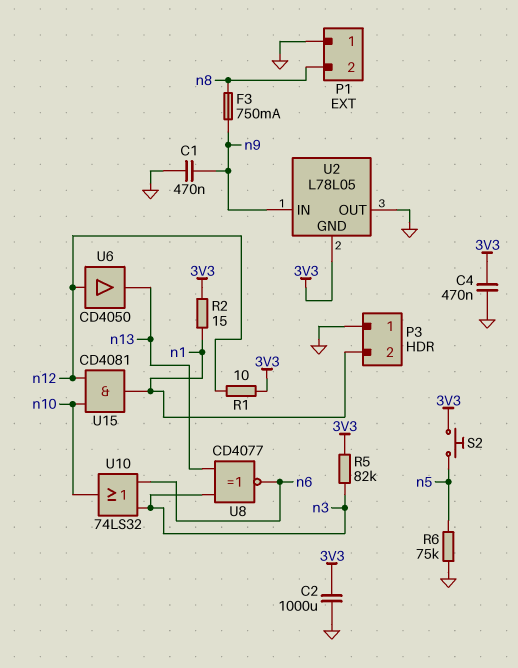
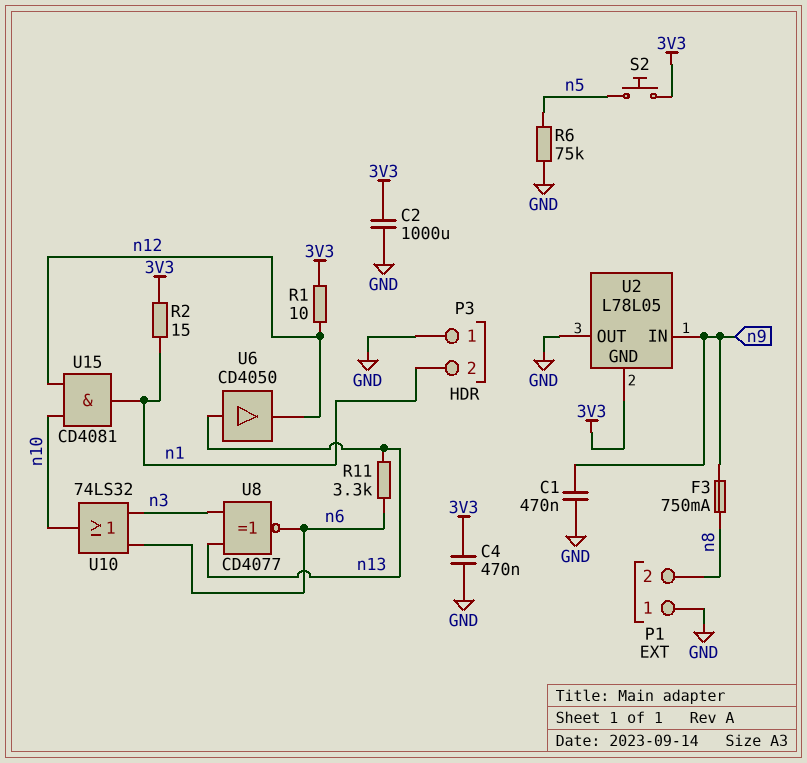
R5: 82k (3V3, n3) -> none
R11: none -> 3.3k (n6, n13)
U6: buffer CD4050 (in n12, out n13) -> buffer CD4050 (in n13, out n12)

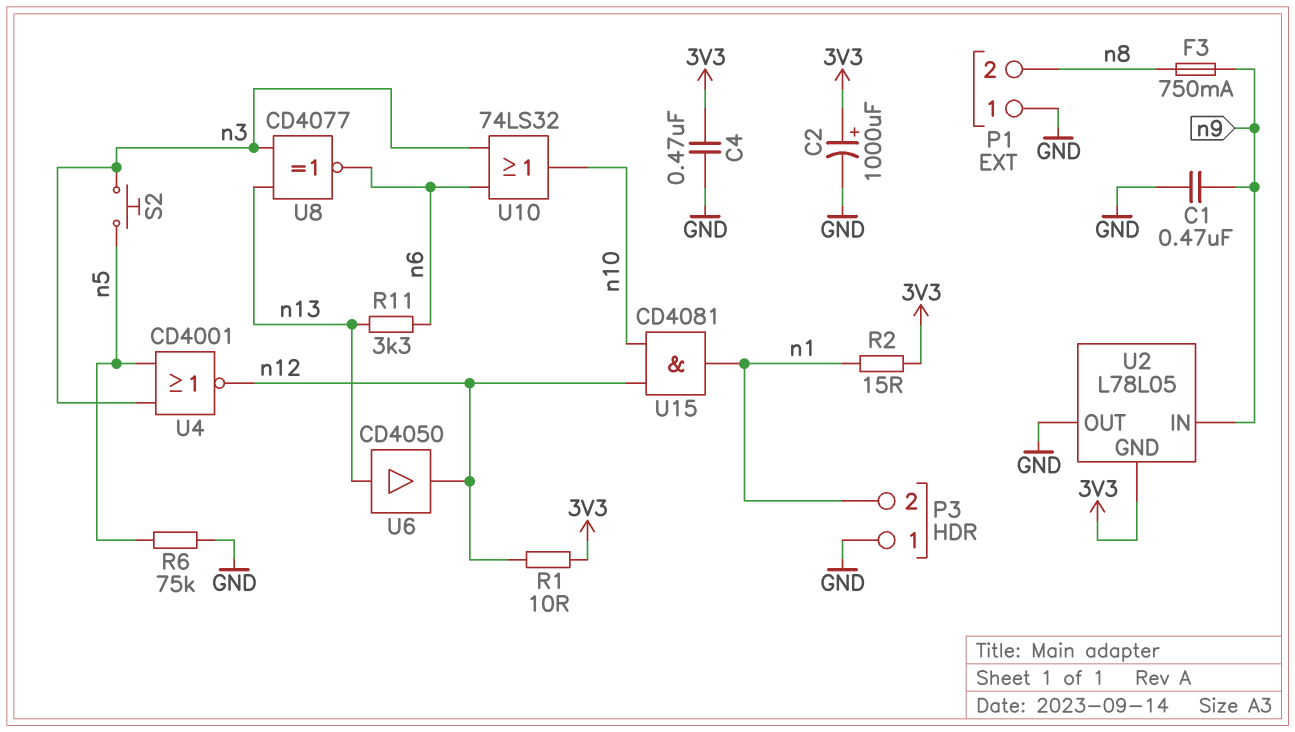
C2: 1000uF (3V3, GND) -> 1000uF (plus 3V3, minus GND)
S2: button (3V3, n5) -> button (n3, n5)
U4: none -> NOR CD4001 (in n3, in n5, out n12)

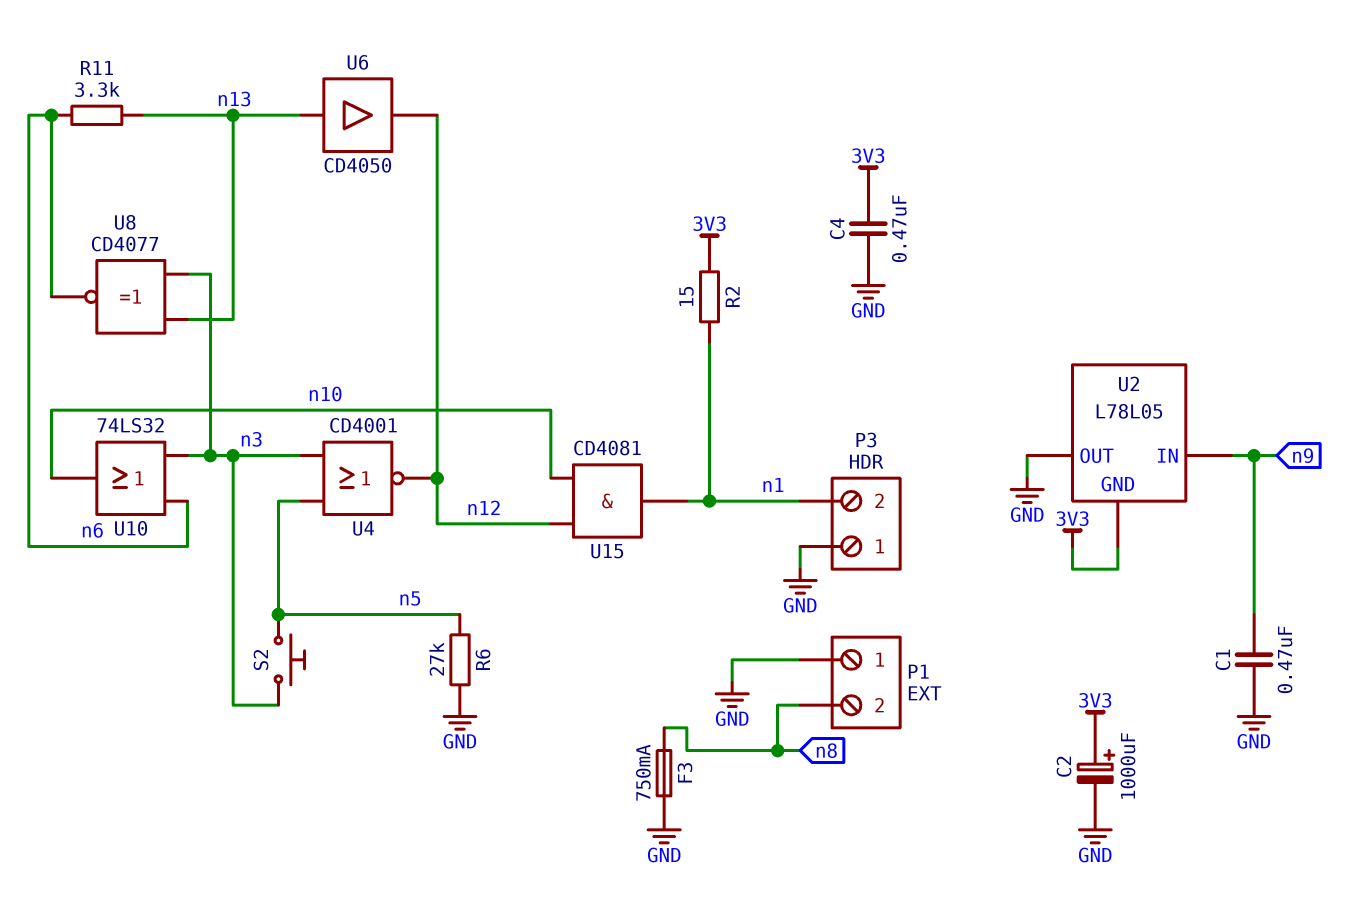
F3: 750mA (n8, n9) -> 750mA (GND, n8)
R1: 10 (3V3, n12) -> none
R6: 75k (GND, n5) -> 27k (GND, n5)

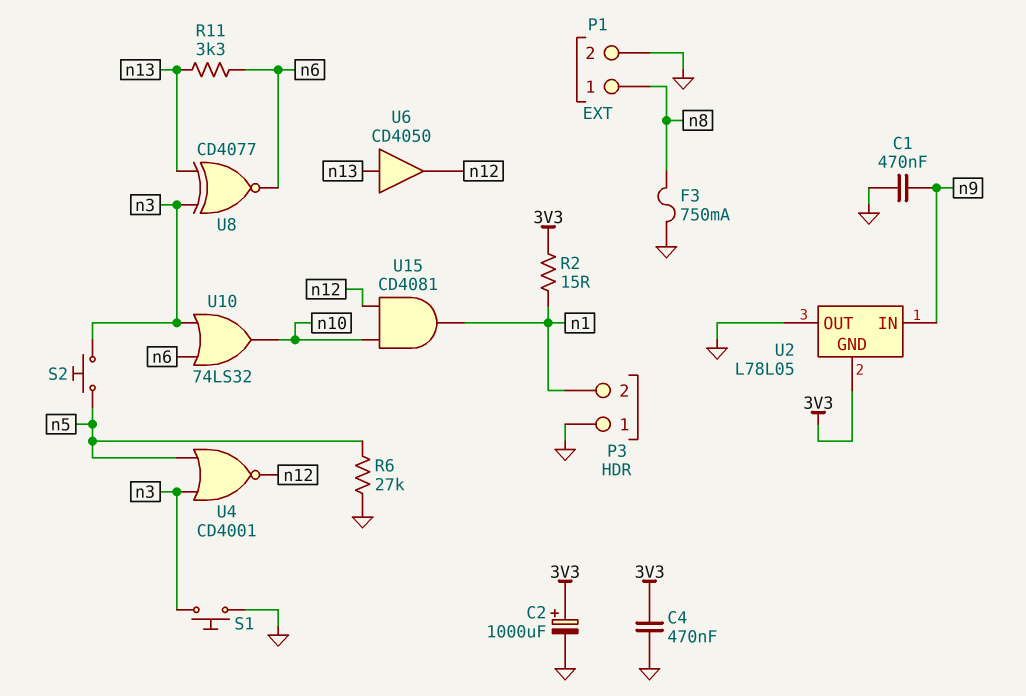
P1 pin 1: GND -> n8
P1 pin 2: n8 -> GND
S1: none -> button (GND, n3)

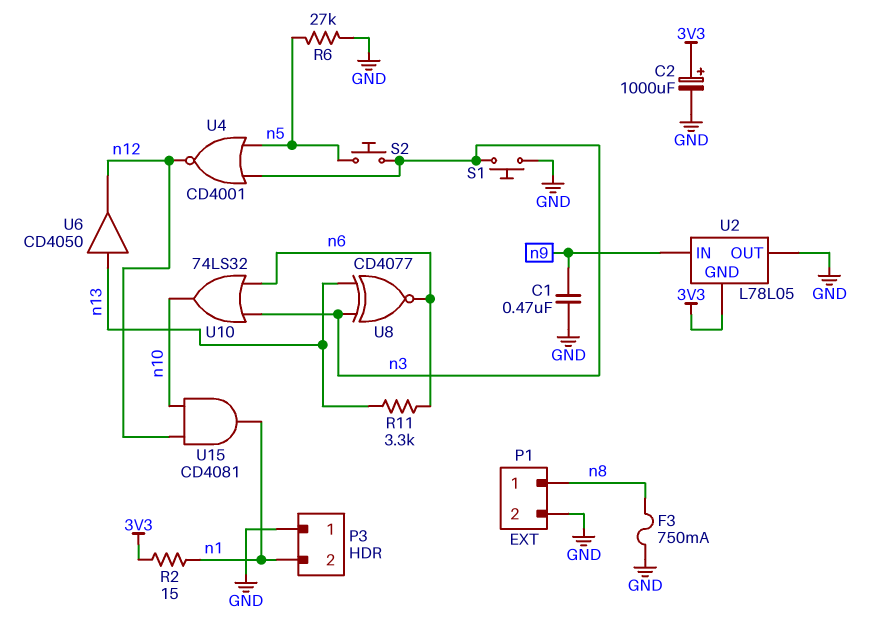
C4: 470nF (3V3, GND) -> none

